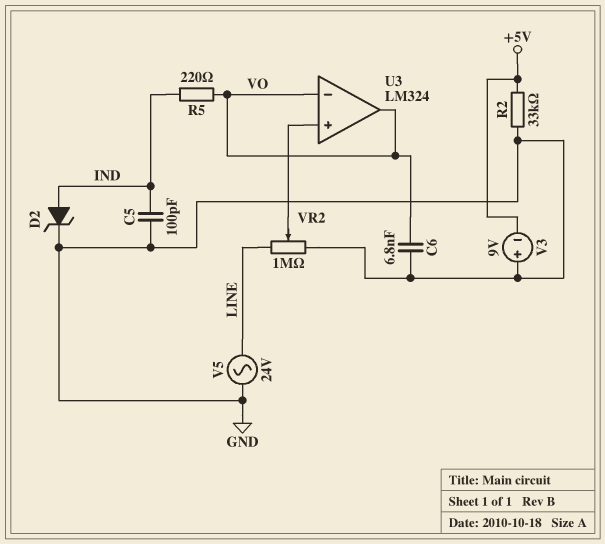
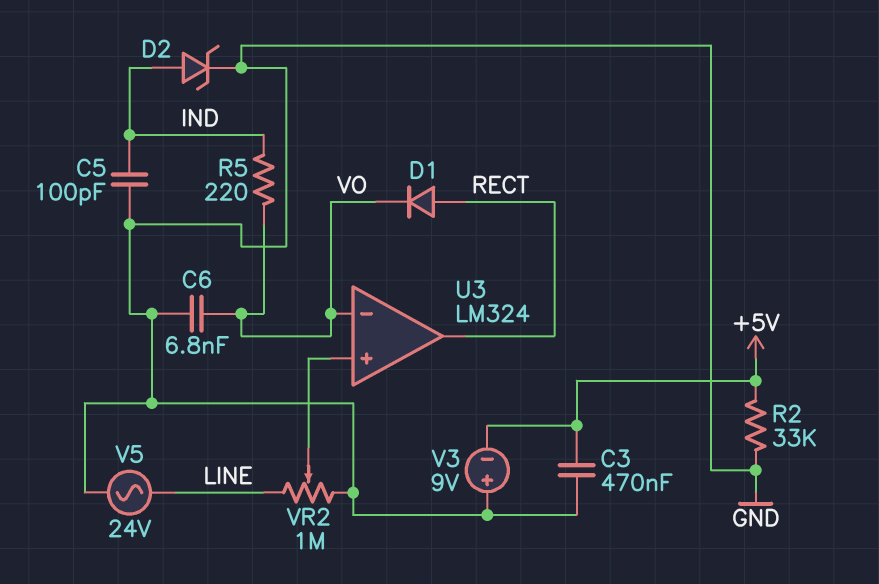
C3: none -> 470nF (+5V, GND)
D1: none -> diode (A RECT, K VO)
U3 pin out: VO -> RECT

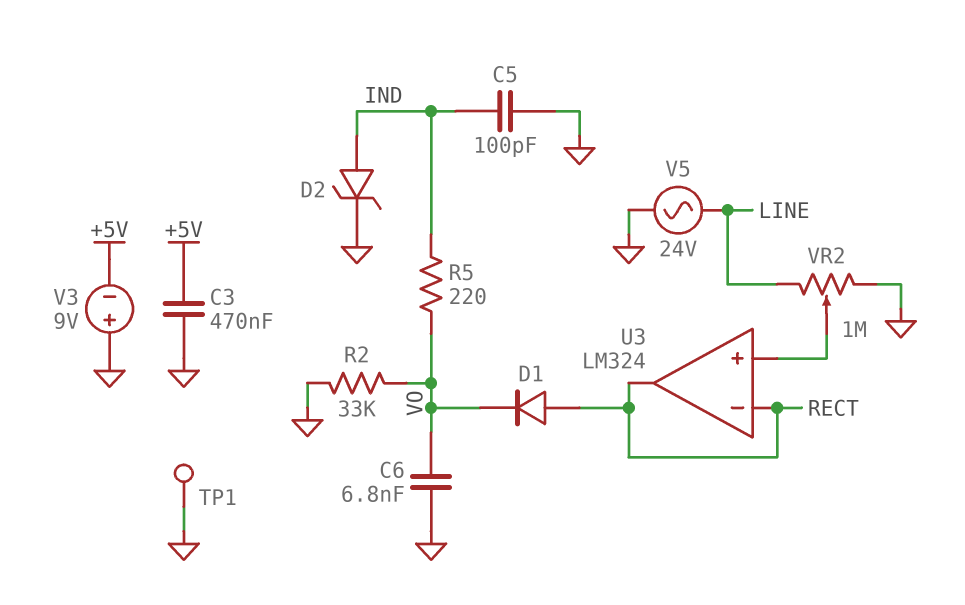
R2: 33k (+5V, GND) -> 33k (GND, VO)
TP1: none -> test point (GND)
U3 pin in-: VO -> RECT

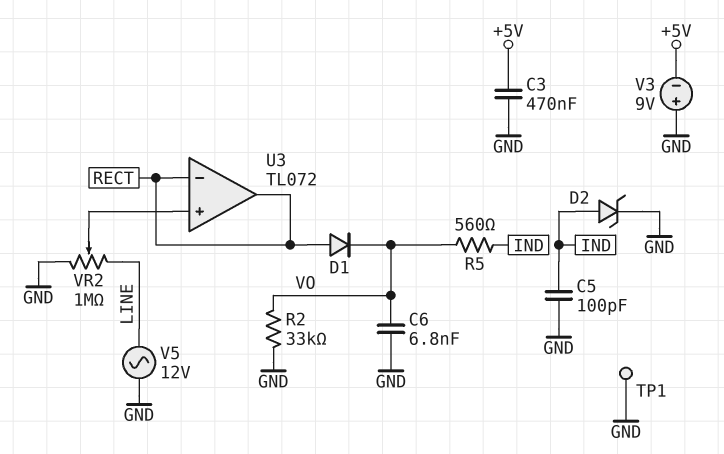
R5: 220 (IND, VO) -> 560 (IND, VO)
U3: LM324 -> TL072
V5: AC 24V (GND, LINE) -> AC 12V (GND, LINE)

